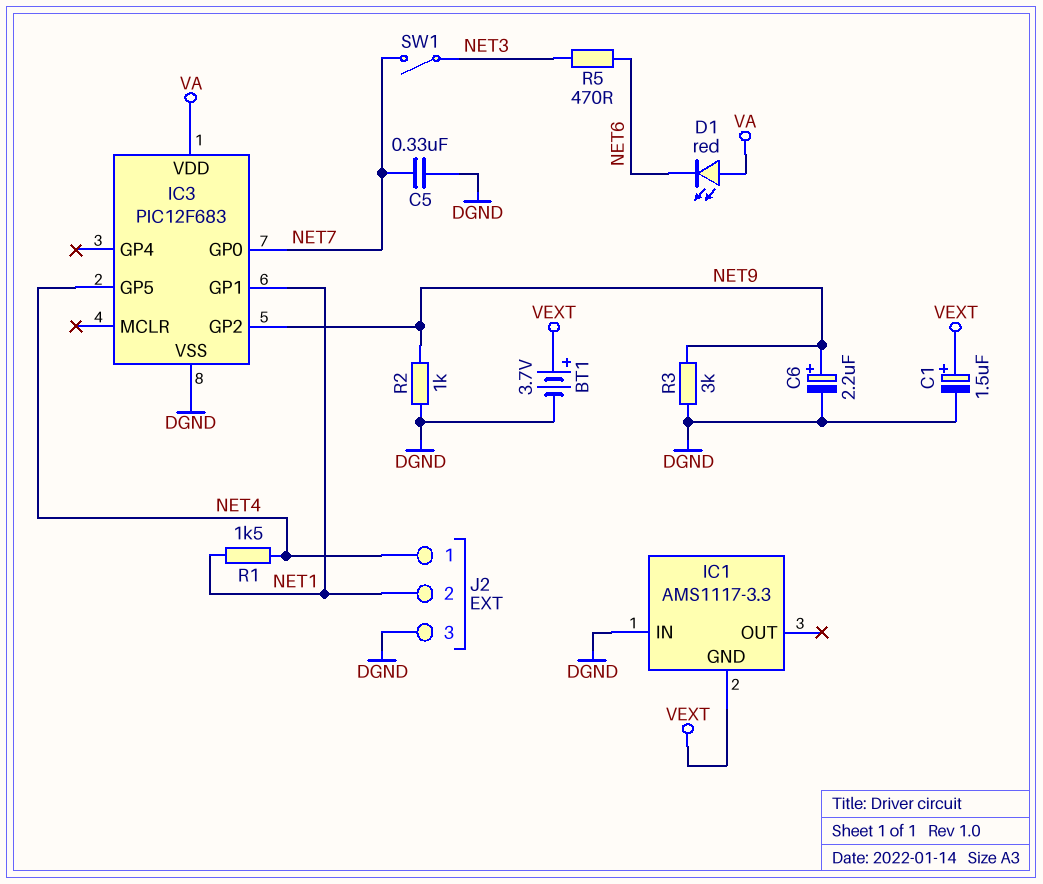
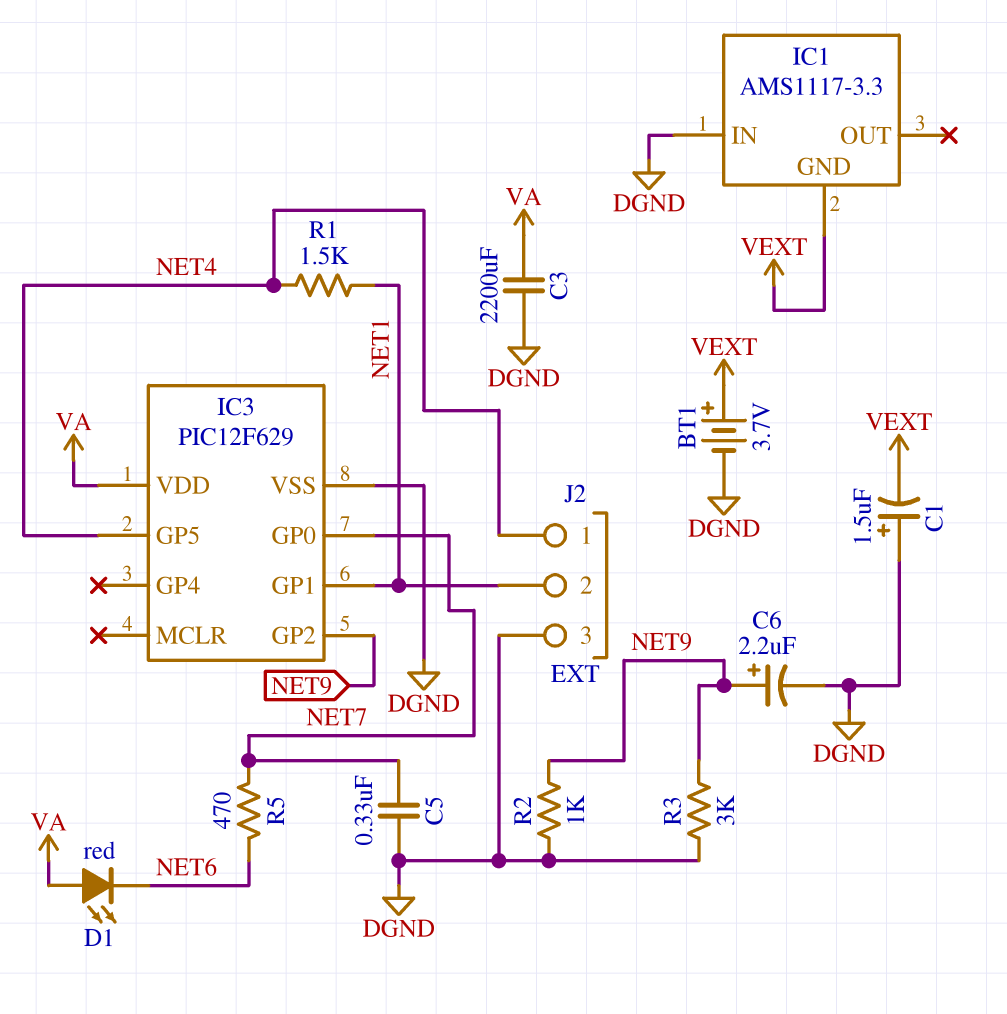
C1: 1.5uF (plus VEXT, minus DGND) -> 1.5uF (plus DGND, minus VEXT)
C3: none -> 2200uF (DGND, VA)
IC3: PIC12F683 -> PIC12F629
R5: 470 (NET3, NET6) -> 470 (NET6, NET7)
SW1: switch (NET3, NET7) -> none

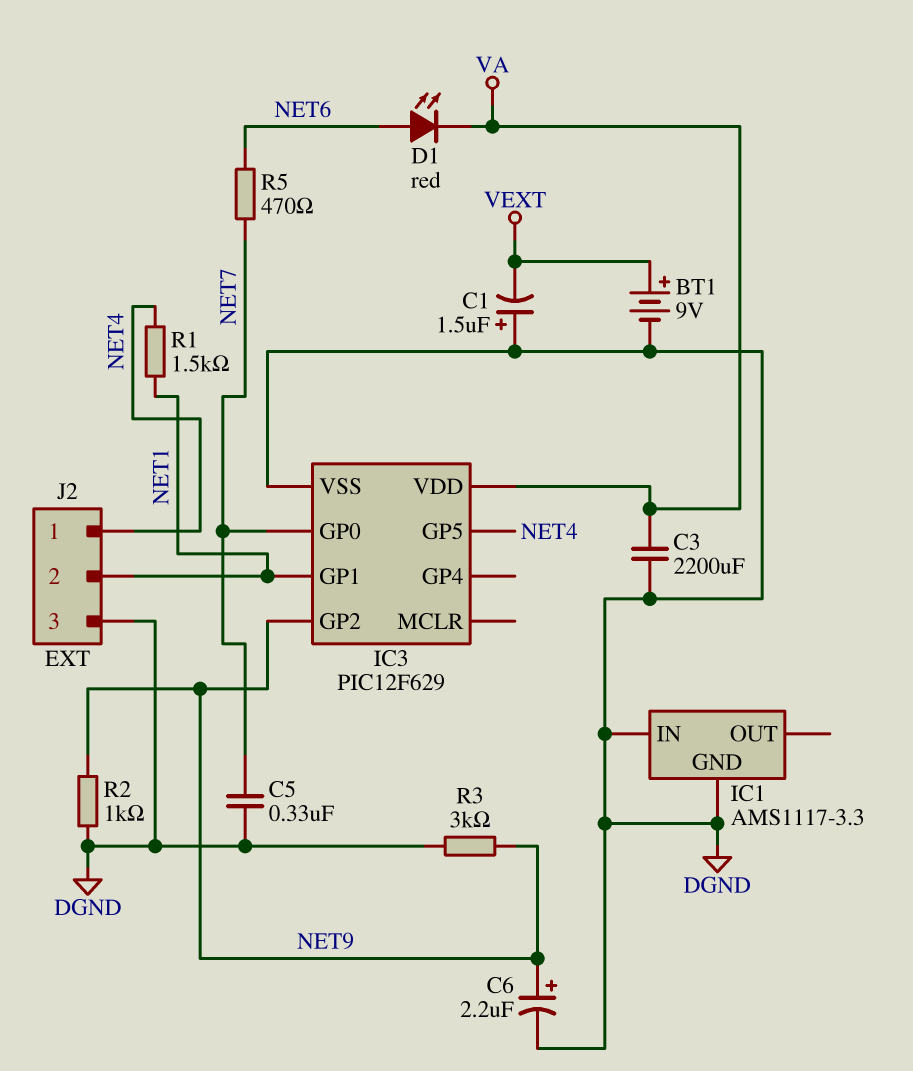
BT1: 3.7V (plus VEXT, minus DGND) -> 9V (plus VEXT, minus DGND)
D1: LED red (A VA, K NET6) -> LED red (A NET6, K VA)
IC1 pin GND: VEXT -> DGND

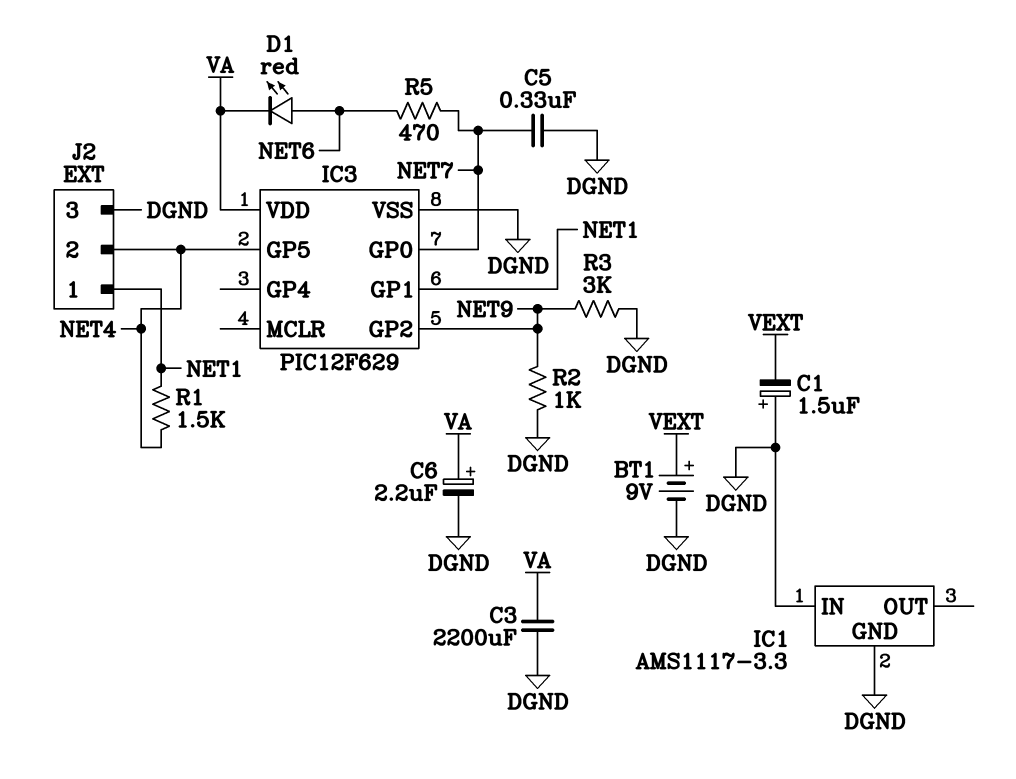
C6: 2.2uF (plus NET9, minus DGND) -> 2.2uF (plus VA, minus DGND)
J2 pin 1: NET4 -> NET1
J2 pin 2: NET1 -> NET4

